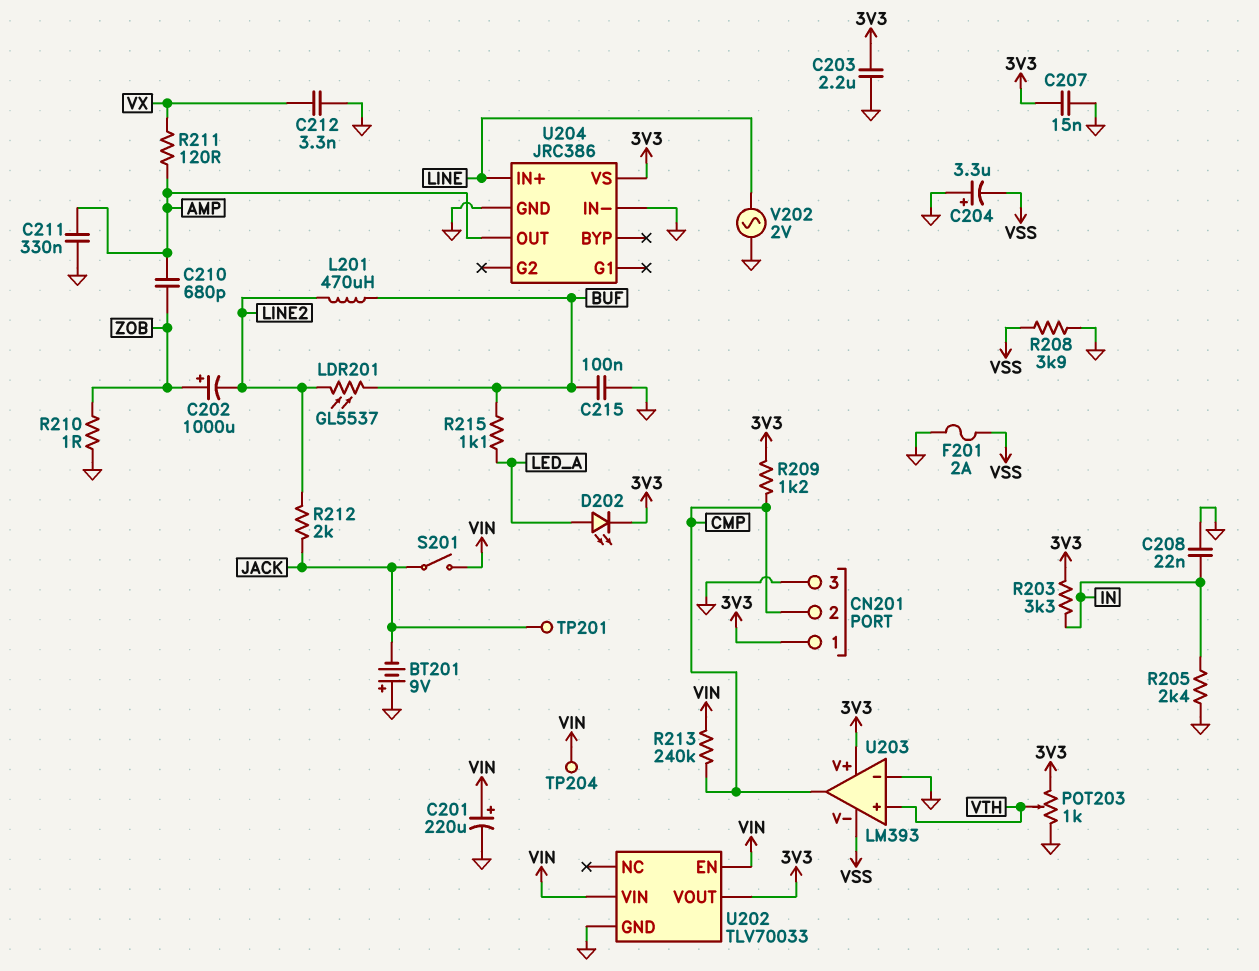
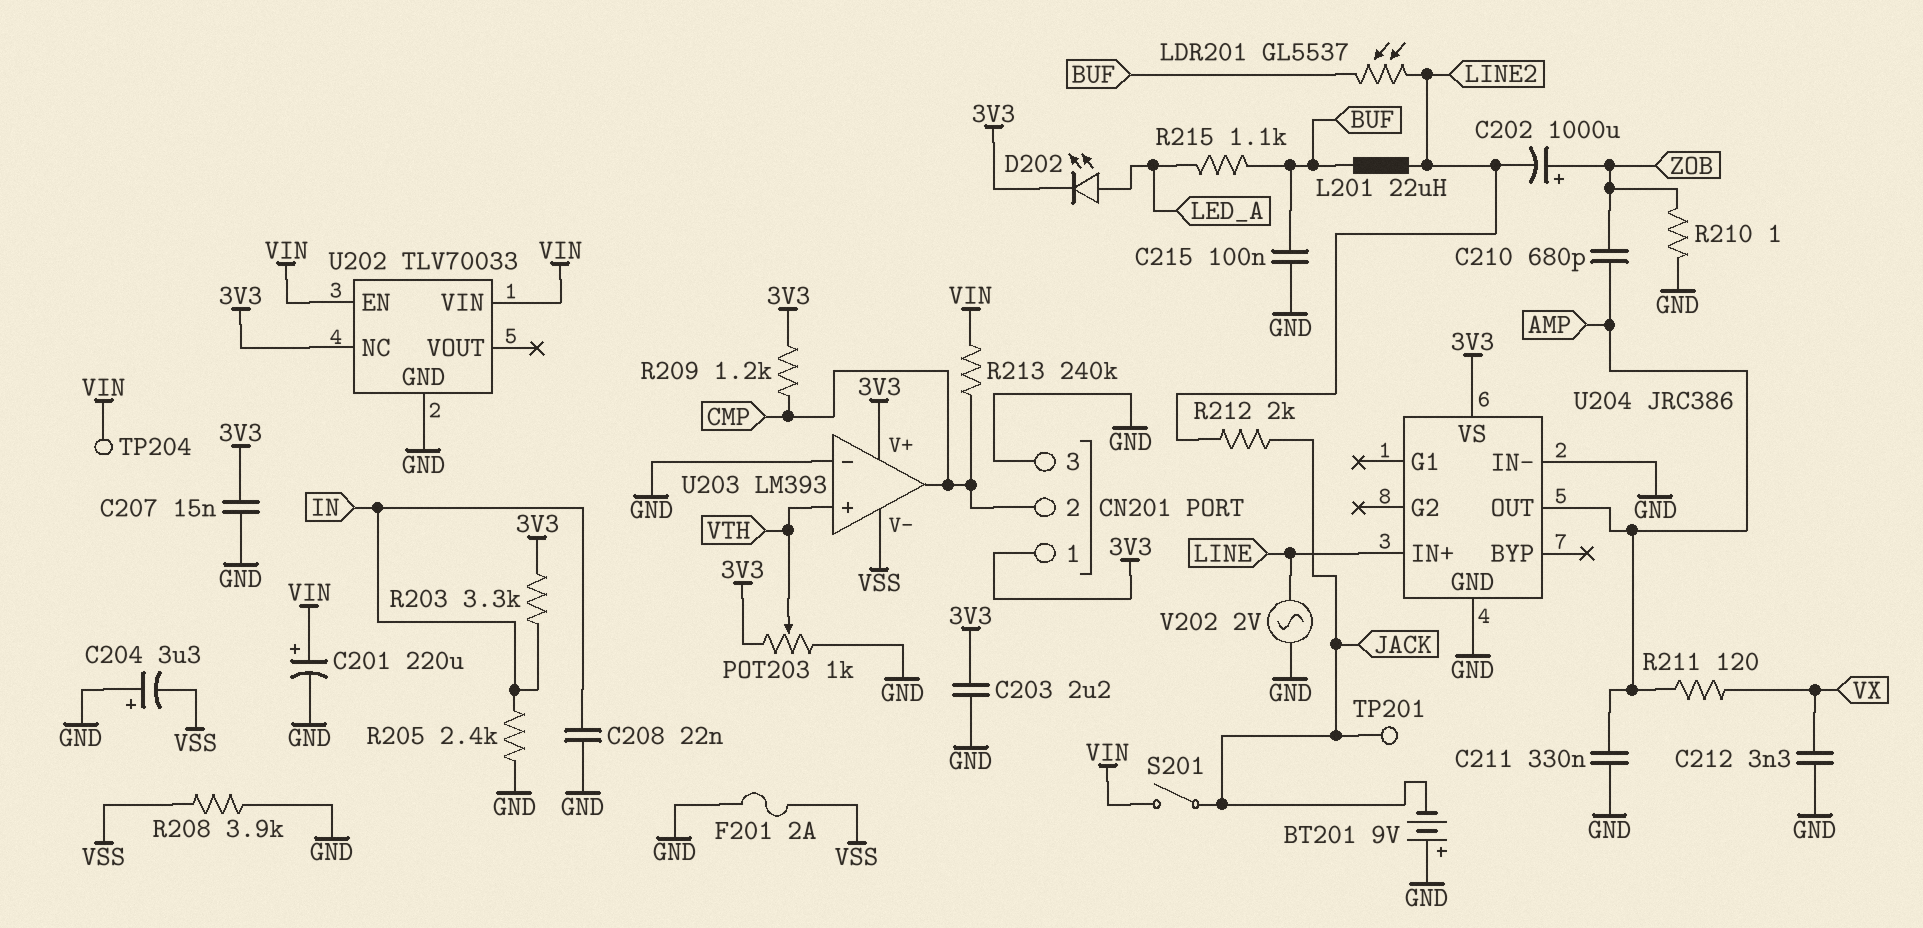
L201: 470uH (BUF, LINE2) -> 22uH (BUF, LINE2)
U202 pin NC: none -> 3V3
U202 pin VOUT: 3V3 -> none

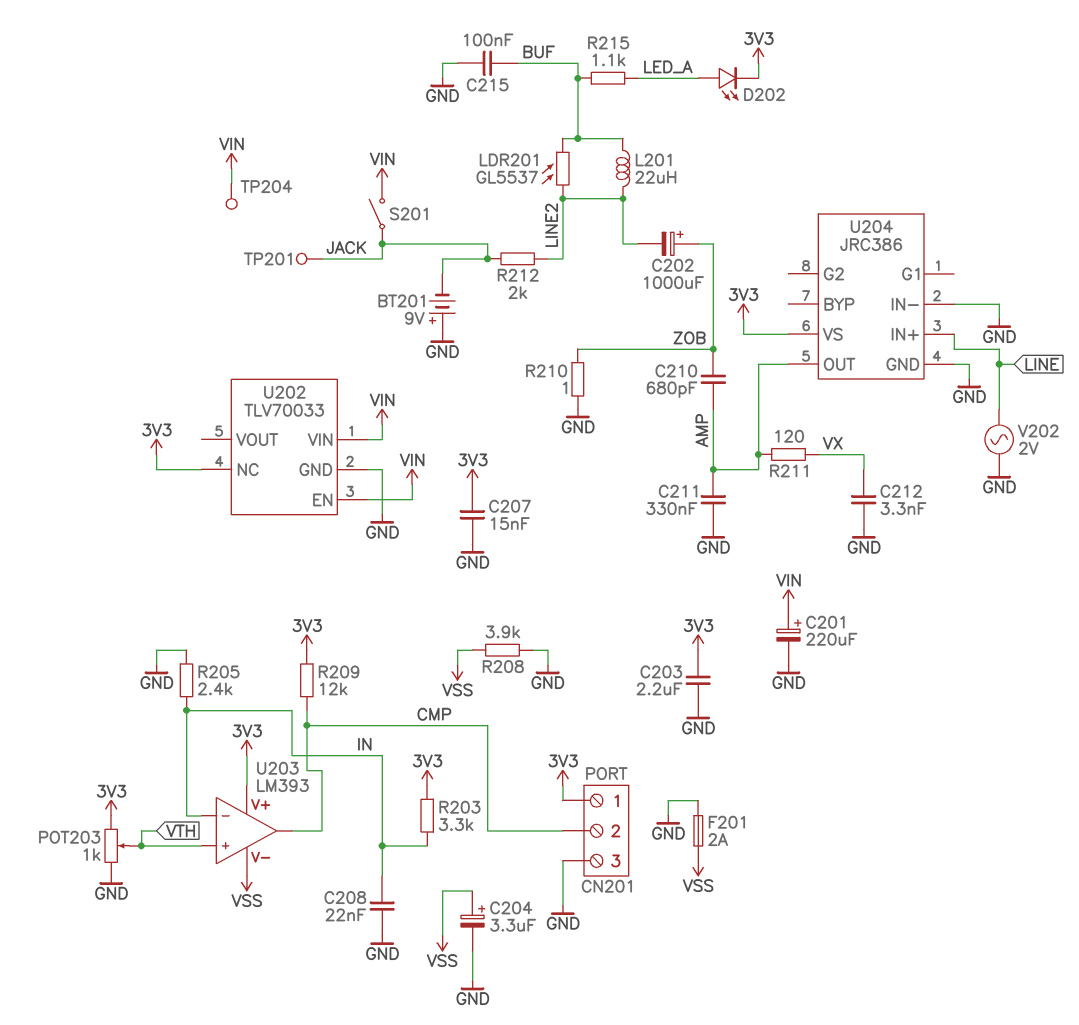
C204: 3.3uF (plus GND, minus VSS) -> 3.3uF (plus VSS, minus GND)
R209: 1.2k (3V3, CMP) -> 12k (3V3, CMP)
R213: 240k (CMP, VIN) -> none
U203 pin in-: GND -> IN

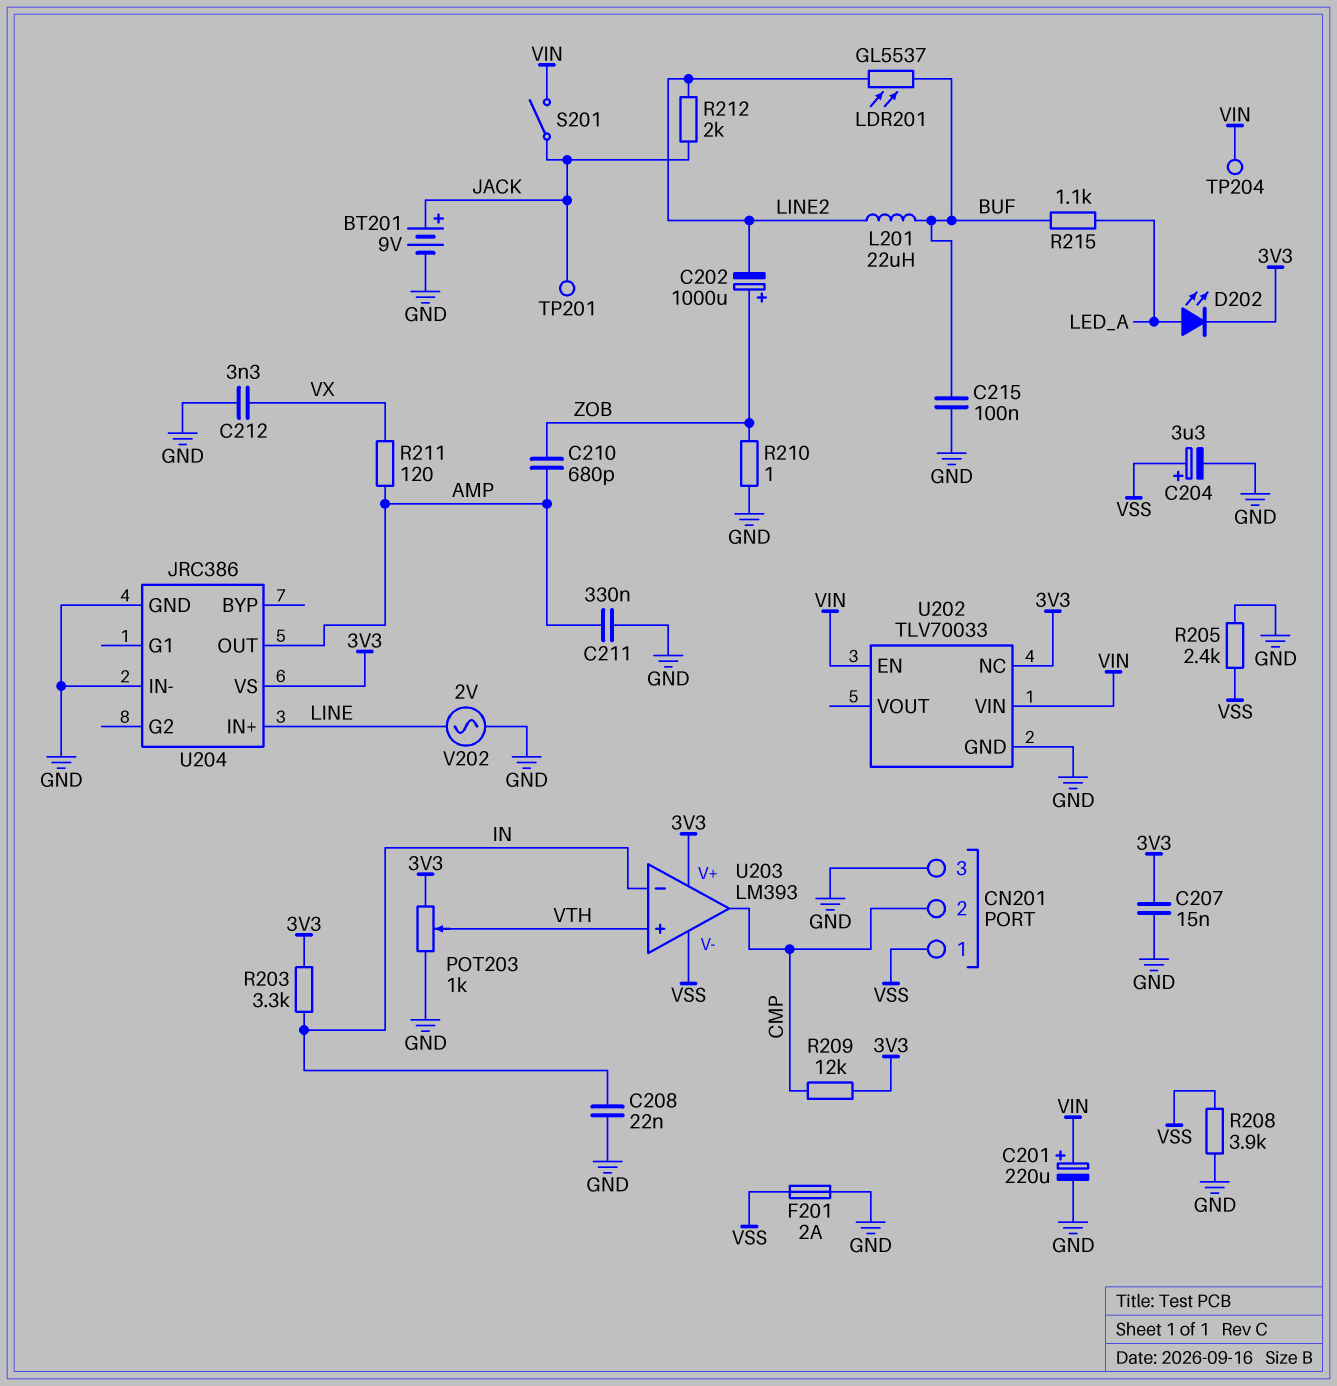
BT201: 9V (plus GND, minus JACK) -> 9V (plus JACK, minus GND)
C203: 2.2uF (3V3, GND) -> none
CN201 pin 1: 3V3 -> VSS
R205: 2.4k (GND, IN) -> 2.4k (GND, VSS)

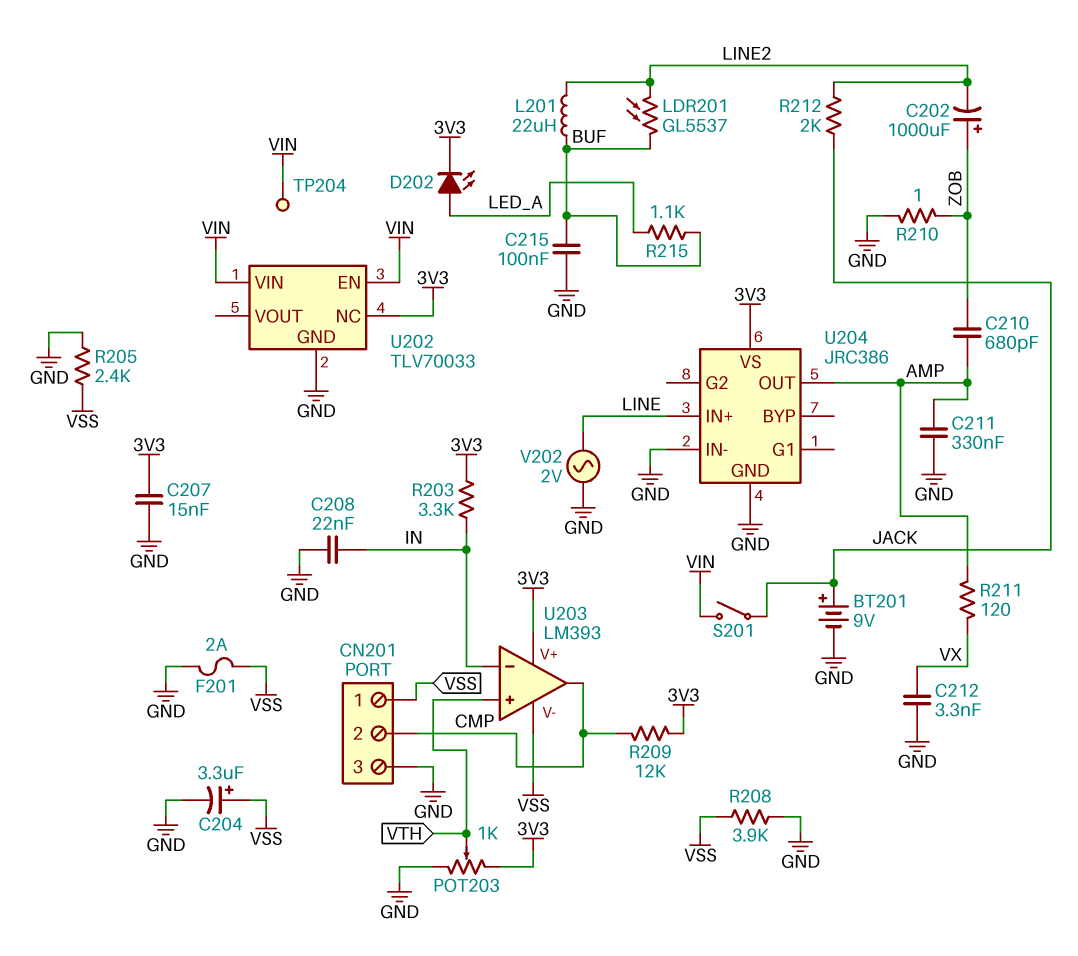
C201: 220uF (plus VIN, minus GND) -> none
TP201: test point (JACK) -> none

